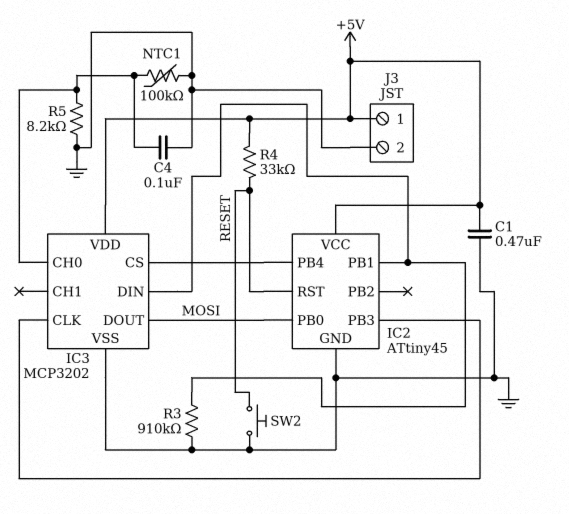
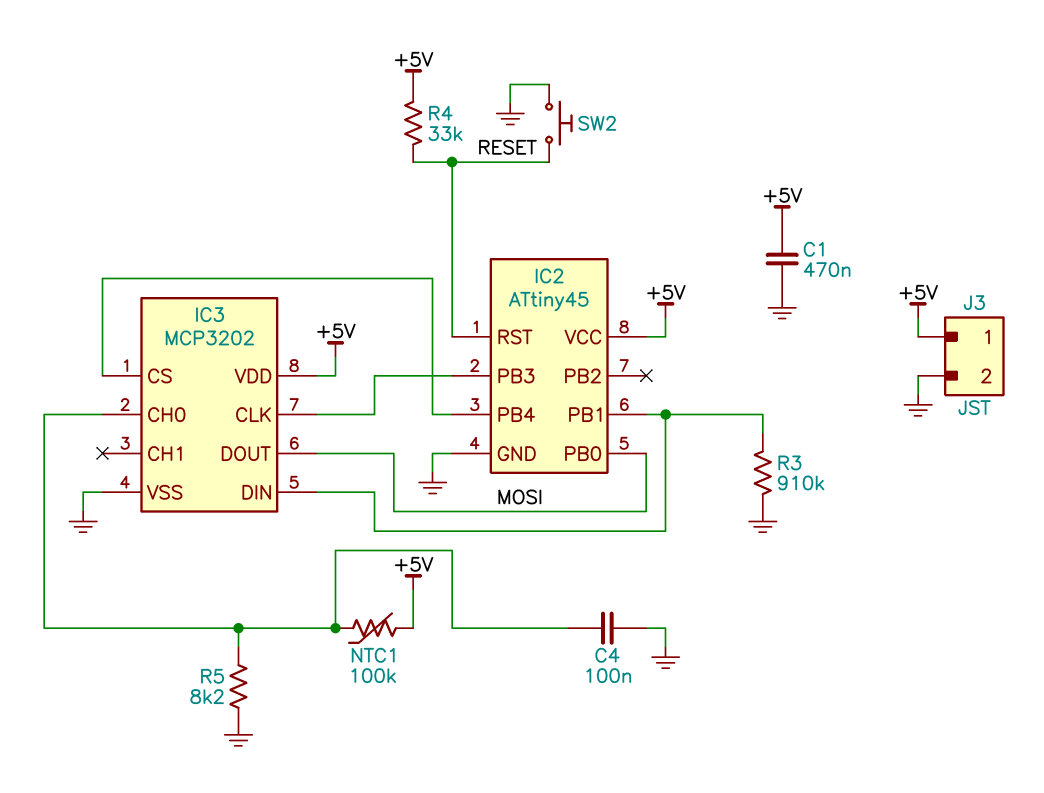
NTC1: 100k (GND, IC3/CH0) -> 100k (+5V, IC3/CH0)

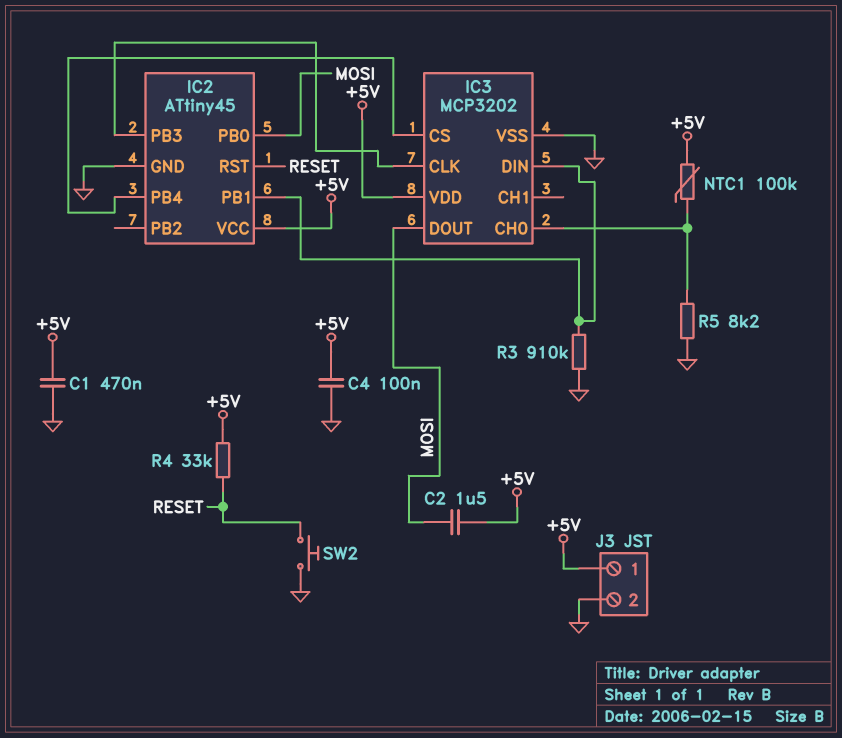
C2: none -> 1.5uF (+5V, MOSI)
C4: 100nF (GND, IC3/CH0) -> 100nF (+5V, GND)

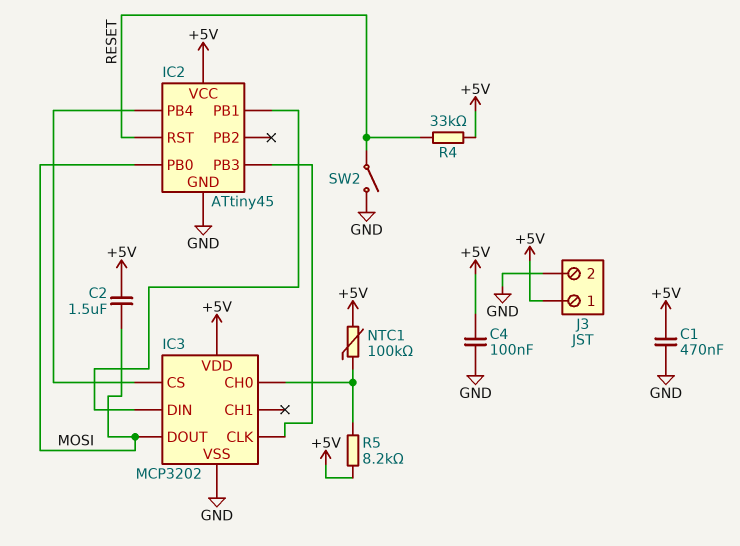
R3: 910k (GND, IC2/PB1) -> none
R5: 8.2k (GND, IC3/CH0) -> 8.2k (+5V, IC3/CH0)
SW2: button (GND, RESET) -> switch (GND, RESET)

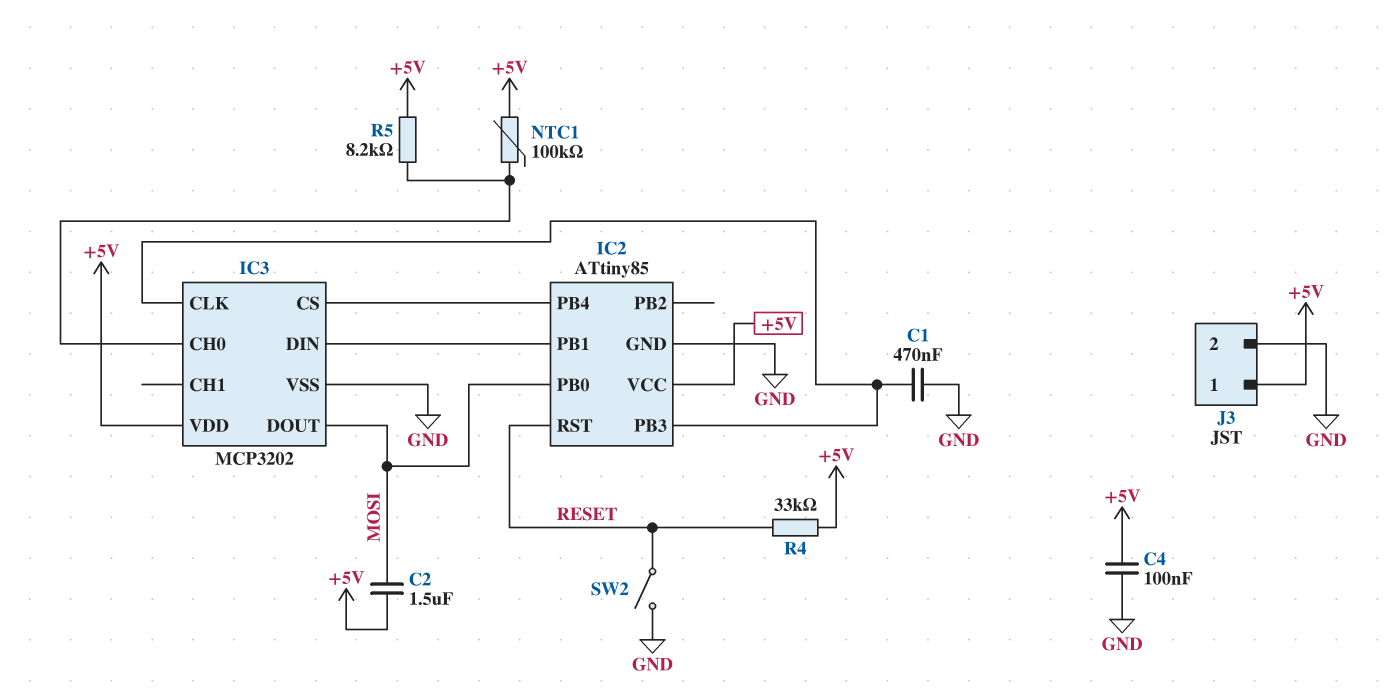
C1: 470nF (+5V, GND) -> 470nF (GND, IC2/PB3)
IC2: ATtiny45 -> ATtiny85

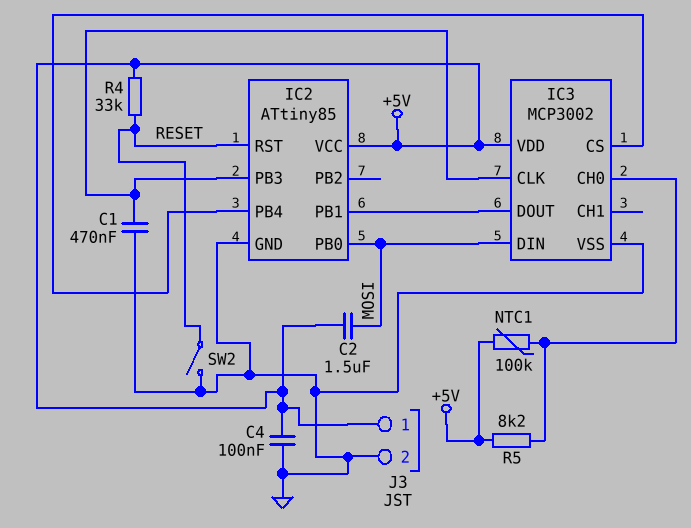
IC3: MCP3202 -> MCP3002
IC3 pin DIN: IC2/PB1 -> MOSI
IC3 pin DOUT: MOSI -> IC2/PB1

